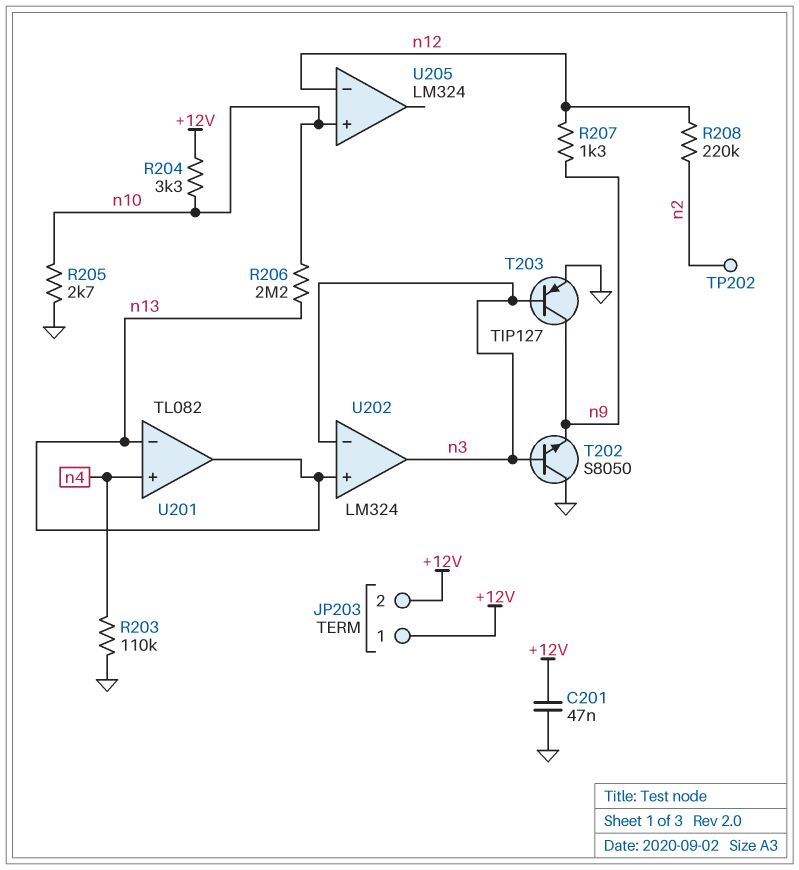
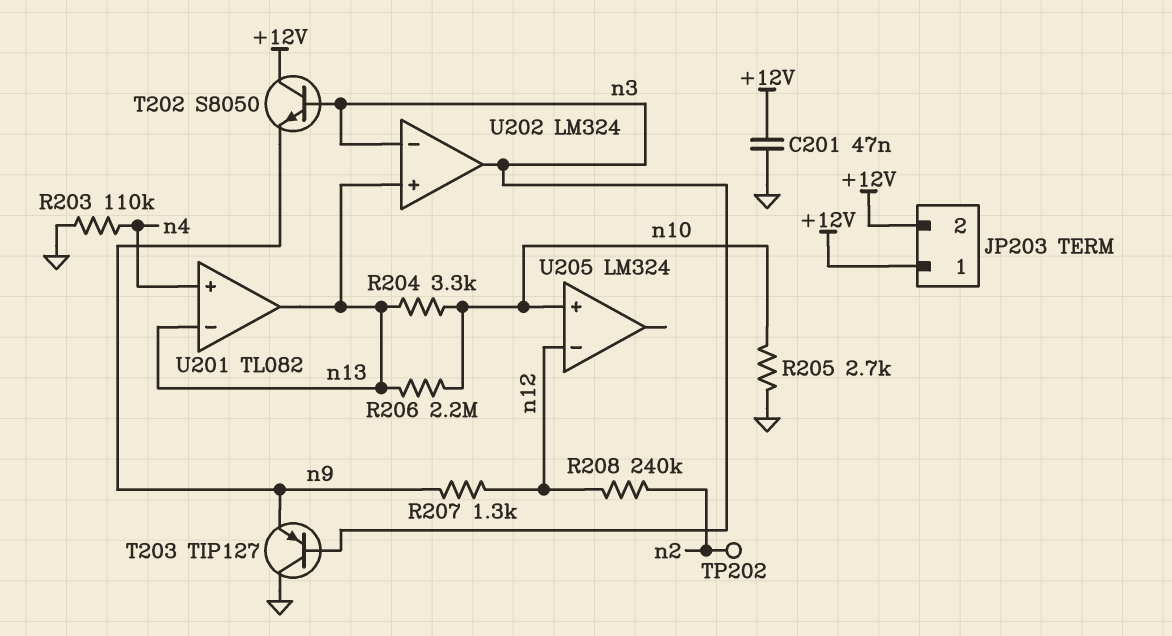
R204: 3.3k (+12V, n10) -> 3.3k (n10, n13)
R208: 220k (n2, n12) -> 240k (n2, n12)
T202: NPN S8050 (B n3, C GND, E n9) -> NPN S8050 (B n3, C +12V, E n9)
T203: PNP TIP127 (B n3, C n9, E GND) -> PNP TIP127 (B n3, C GND, E n9)

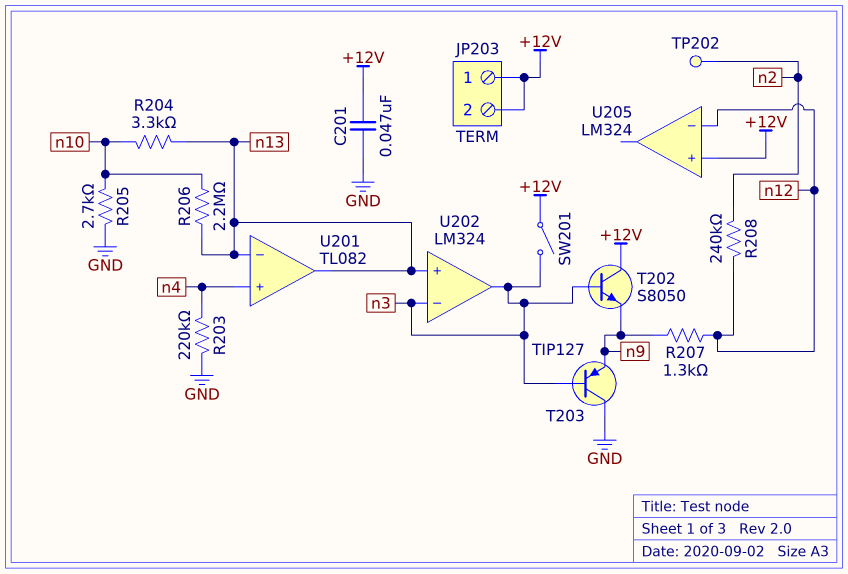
R203: 110k (GND, n4) -> 220k (GND, n4)
SW201: none -> switch (+12V, n3)
U205 pin in+: n10 -> +12V

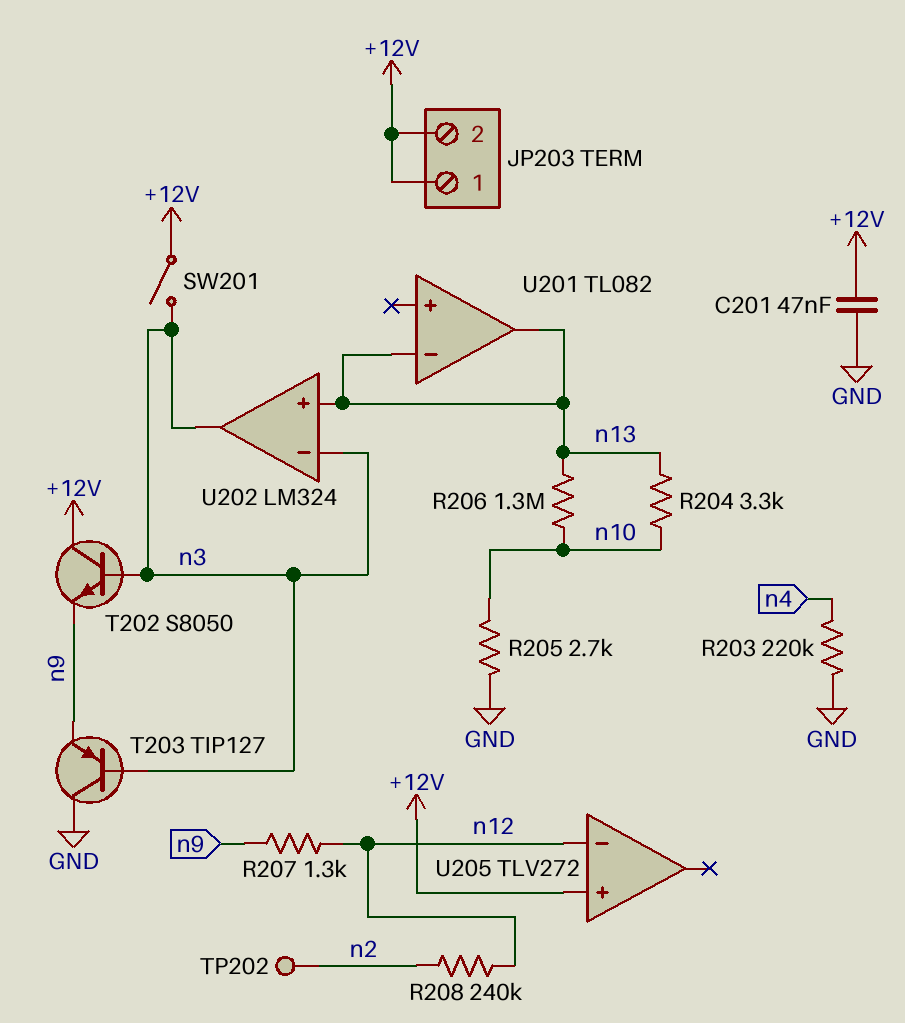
R206: 2.2M (n10, n13) -> 1.3M (n10, n13)
U201 pin in+: n4 -> none
U205: LM324 -> TLV272

